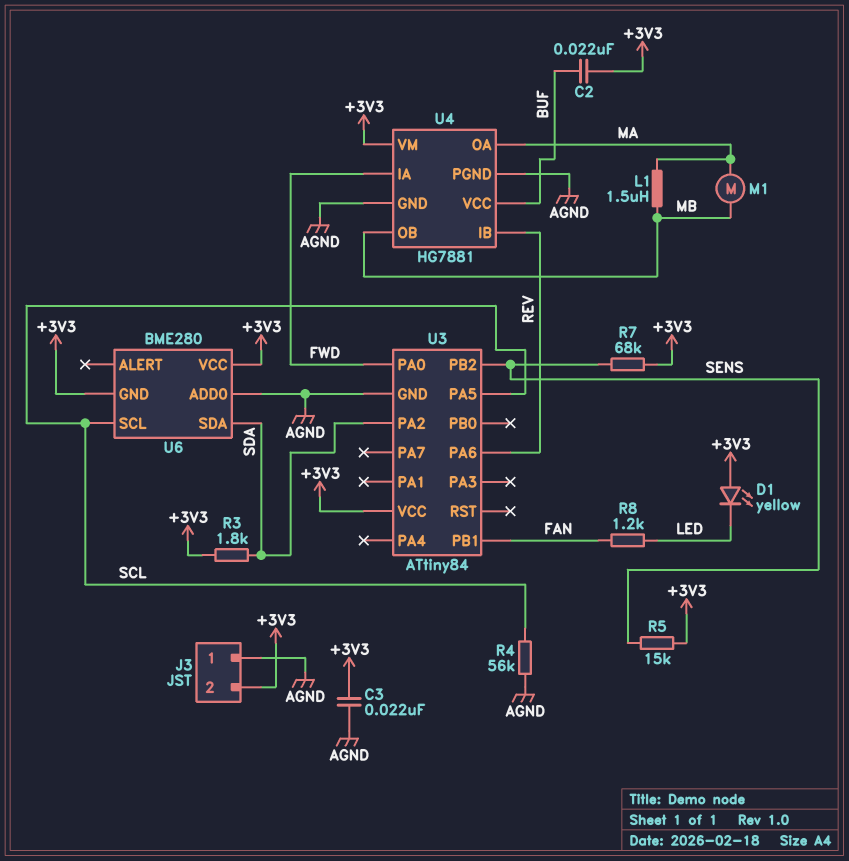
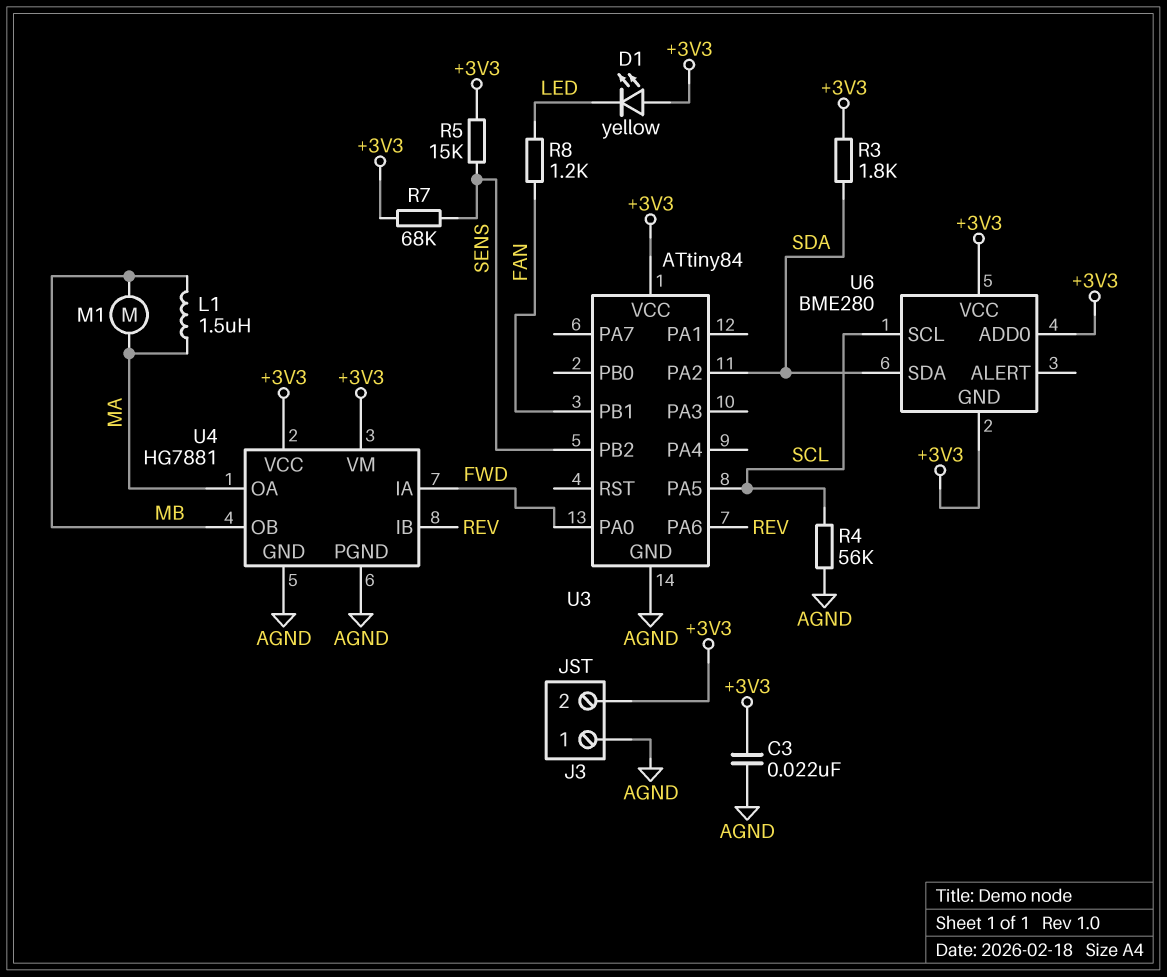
C2: 22nF (+3V3, BUF) -> none
U4 pin VCC: BUF -> +3V3
U6 pin ADD0: AGND -> +3V3

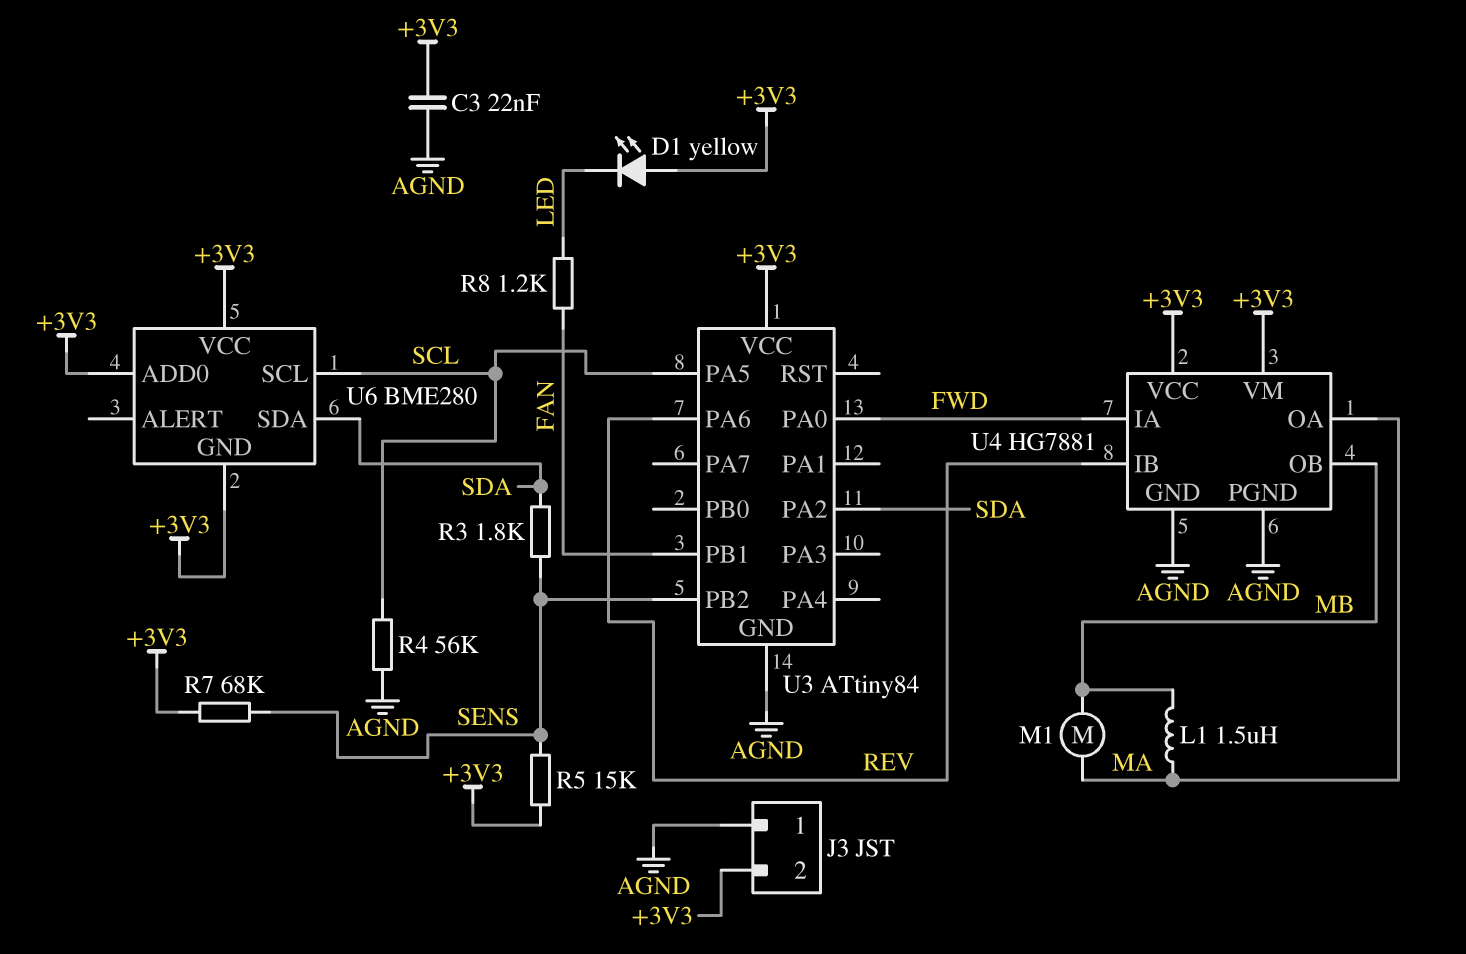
R3: 1.8k (+3V3, SDA) -> 1.8k (SDA, SENS)

